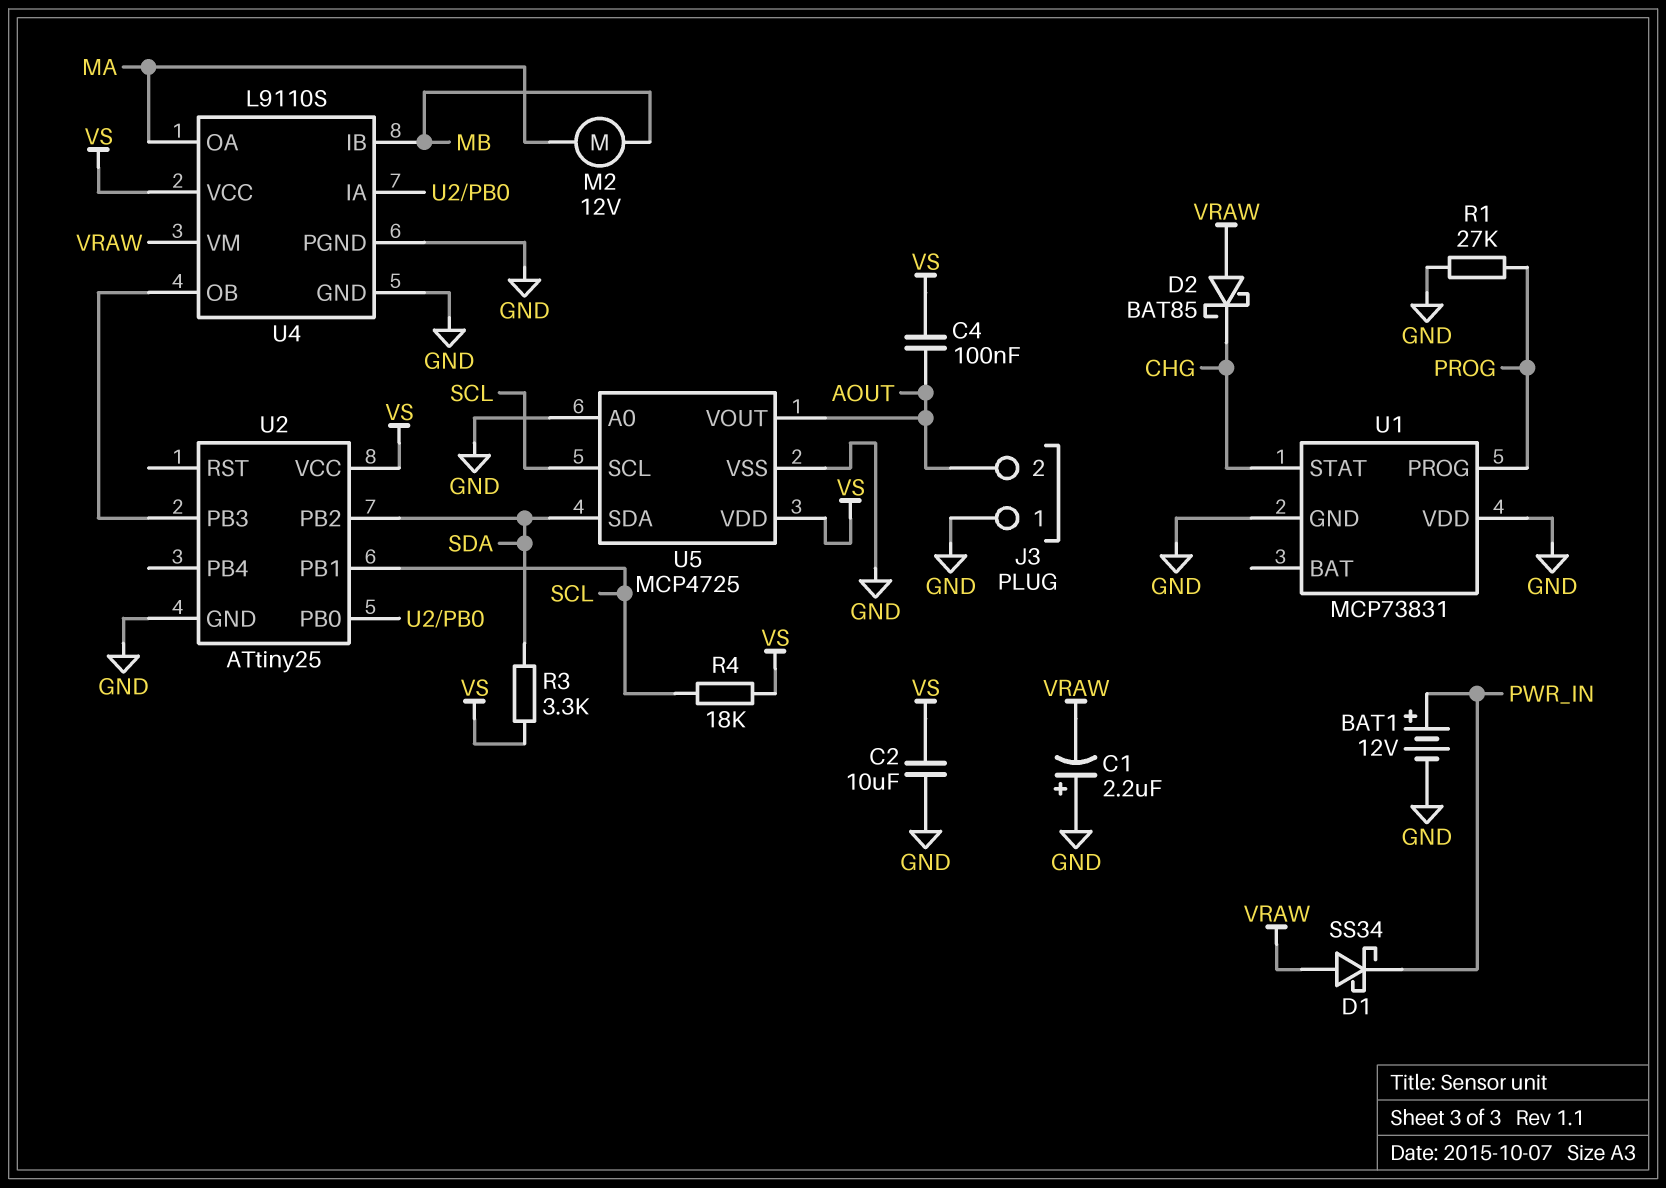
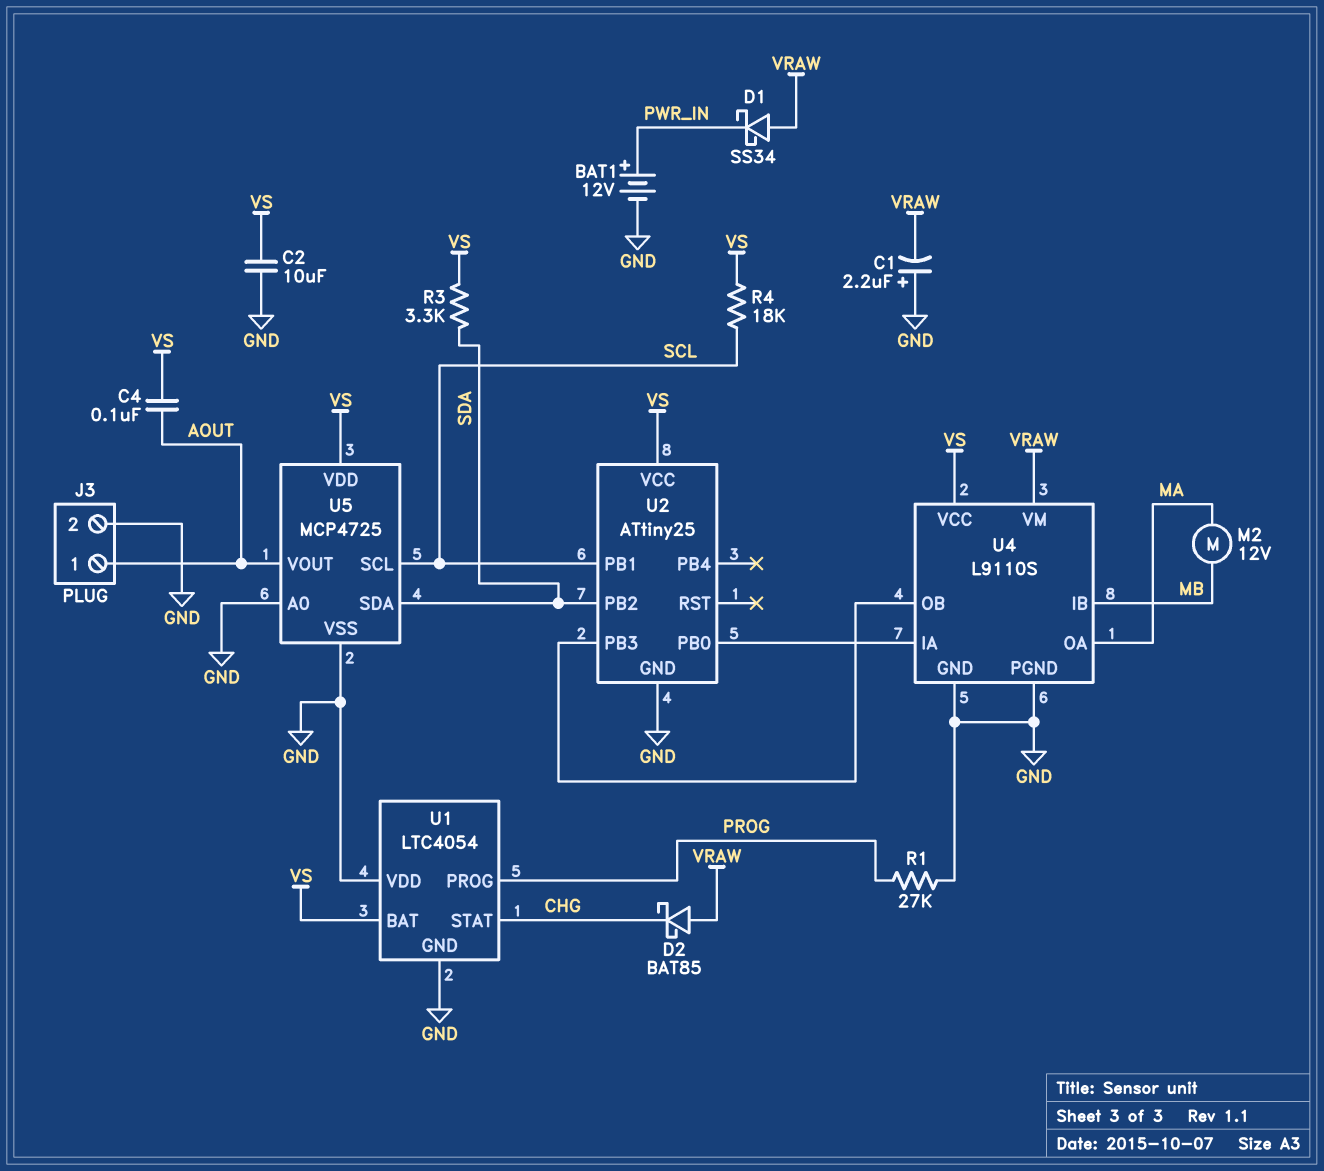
J3 pin 1: GND -> AOUT
J3 pin 2: AOUT -> GND
U1: MCP73831 -> LTC4054
U1 pin BAT: none -> VS

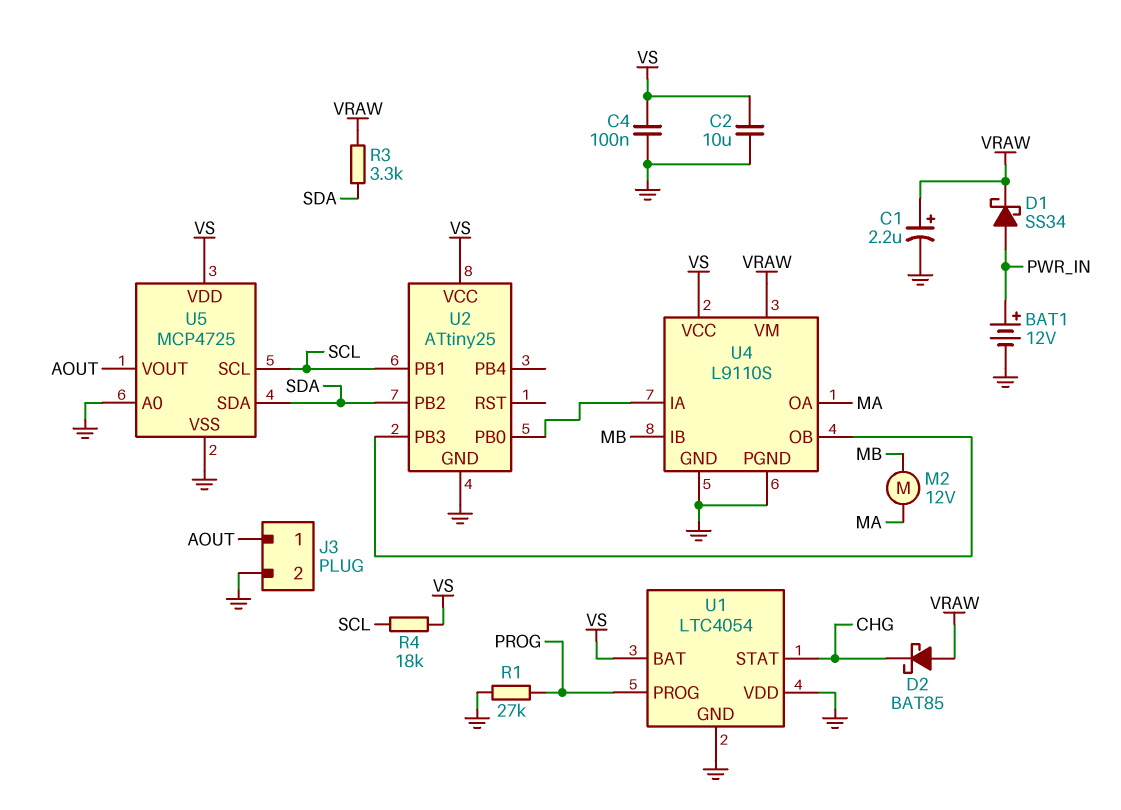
C1: 2.2uF (plus GND, minus VRAW) -> 2.2uF (plus VRAW, minus GND)
C4: 100nF (AOUT, VS) -> 100nF (GND, VS)
D1: schottky SS34 (A VRAW, K PWR_IN) -> schottky SS34 (A PWR_IN, K VRAW)
R3: 3.3k (SDA, VS) -> 3.3k (SDA, VRAW)

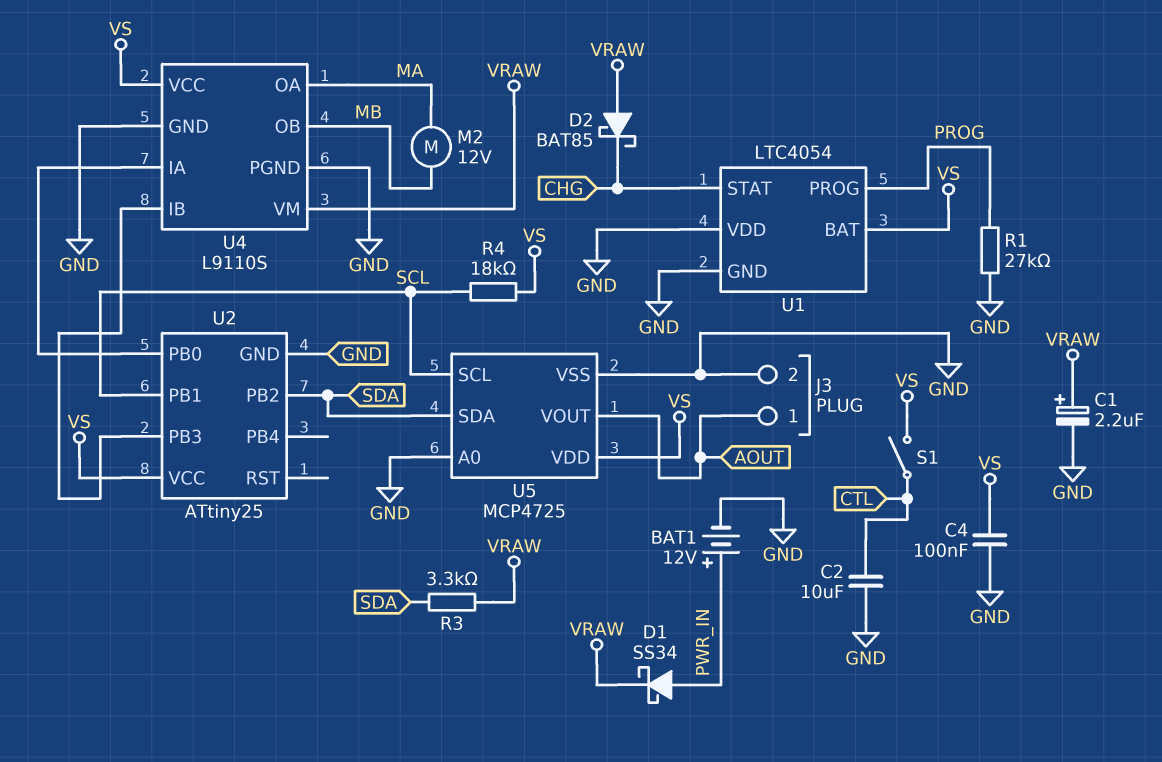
C2: 10uF (GND, VS) -> 10uF (CTL, GND)
S1: none -> switch (CTL, VS)
U4 pin IB: MB -> U2/PB3
U4 pin OB: U2/PB3 -> MB

